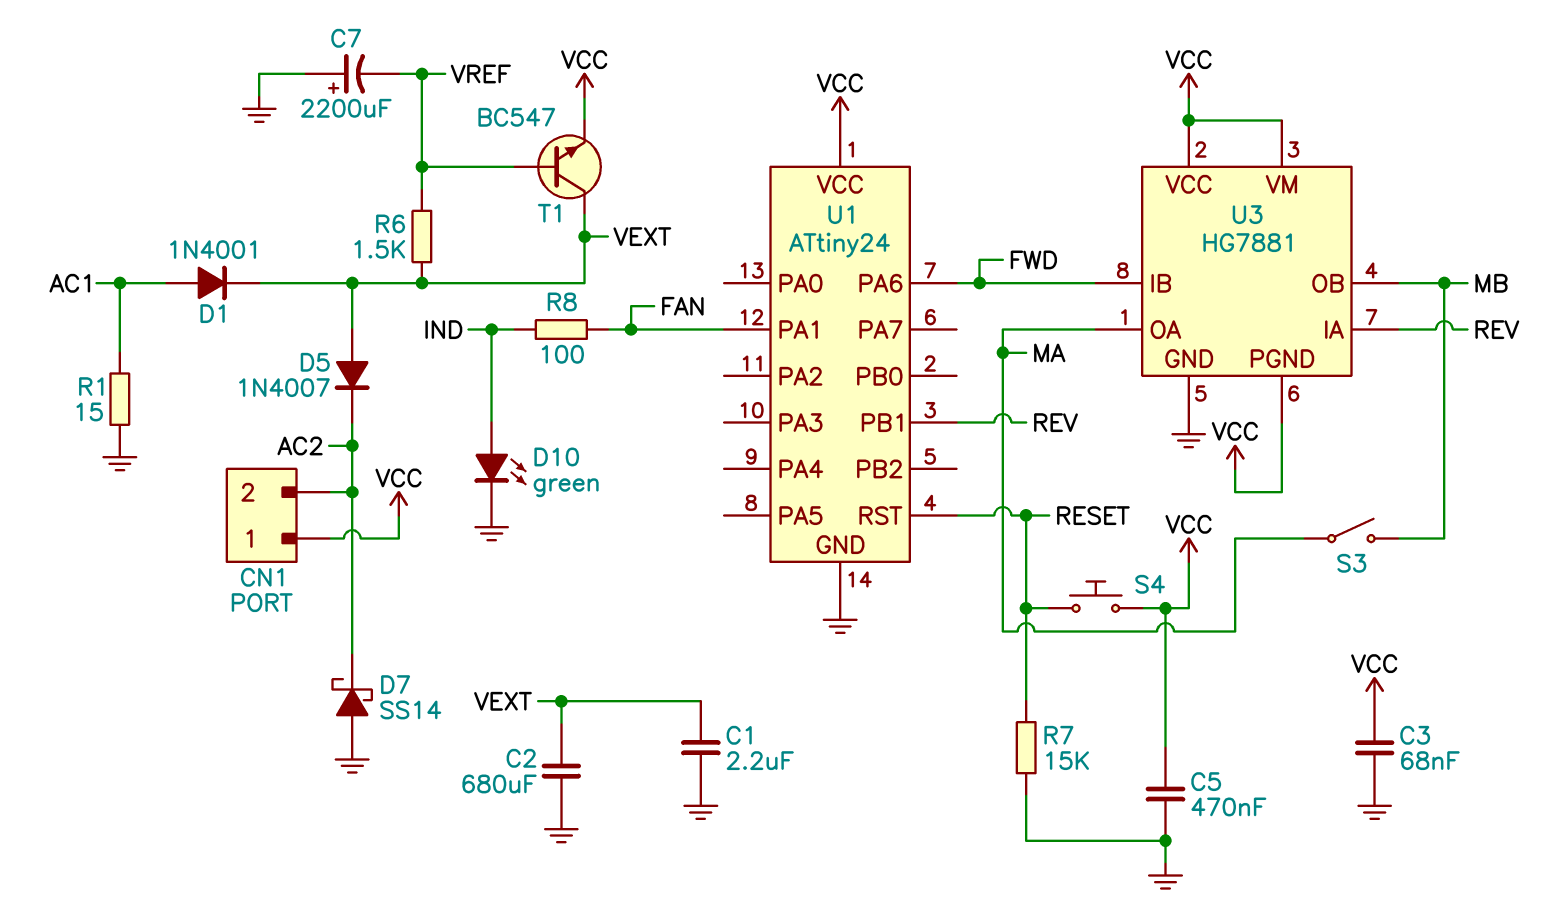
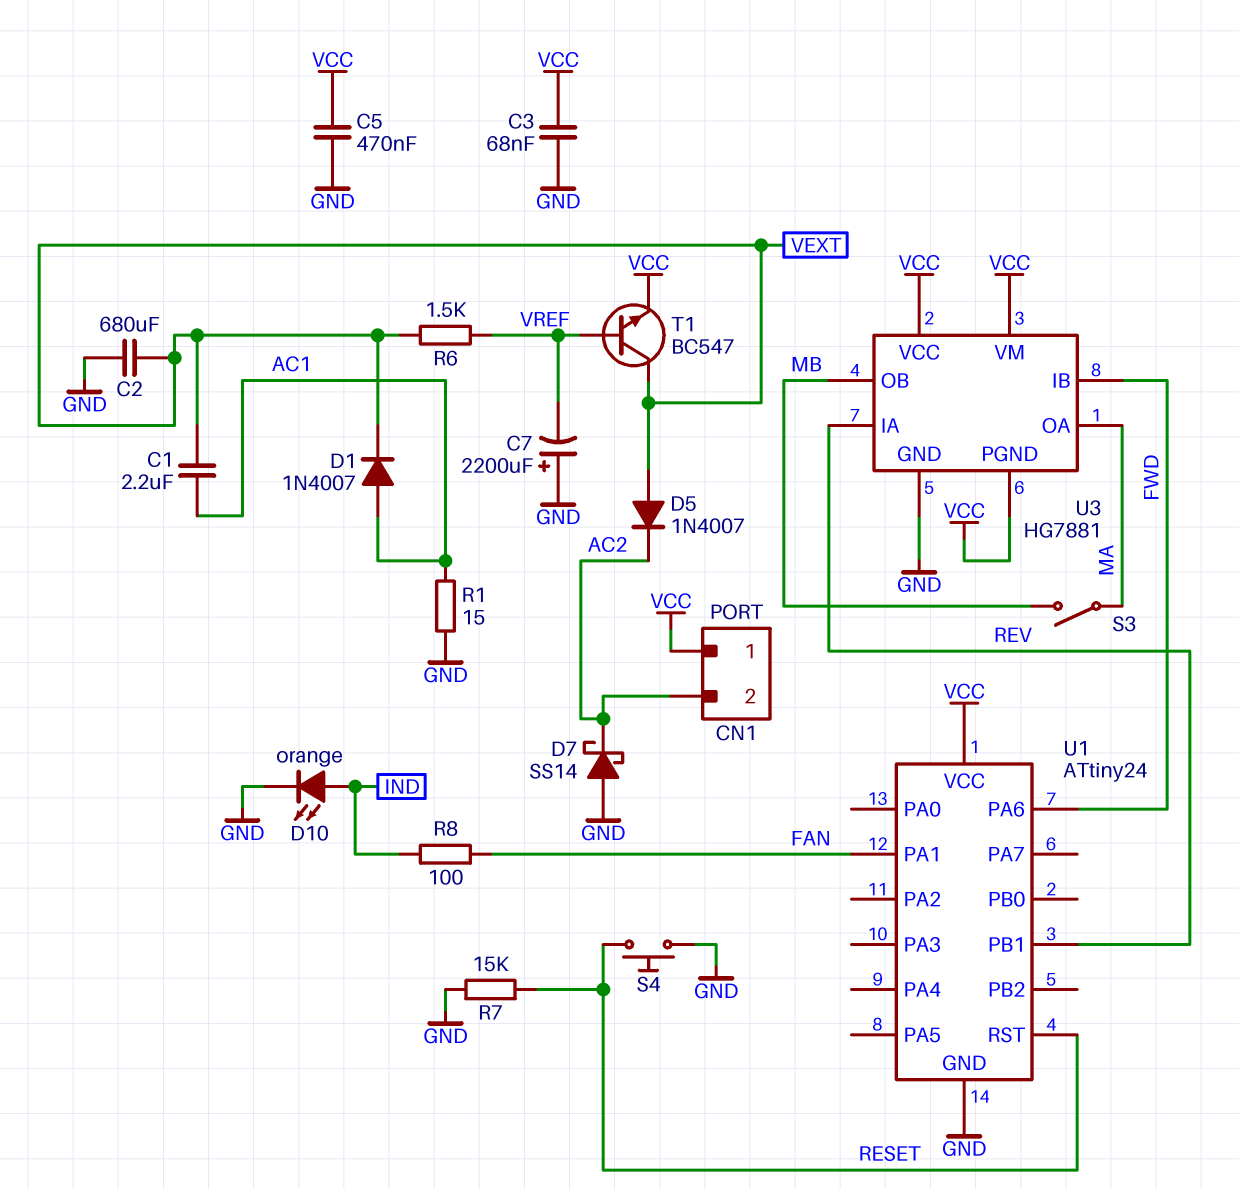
C1: 2.2uF (GND, VEXT) -> 2.2uF (AC1, VEXT)
D1: diode 1N4001 (A AC1, K VEXT) -> diode 1N4007 (A AC1, K VEXT)
D10: LED green (A IND, K GND) -> LED orange (A IND, K GND)
S4: button (RESET, VCC) -> button (GND, RESET)

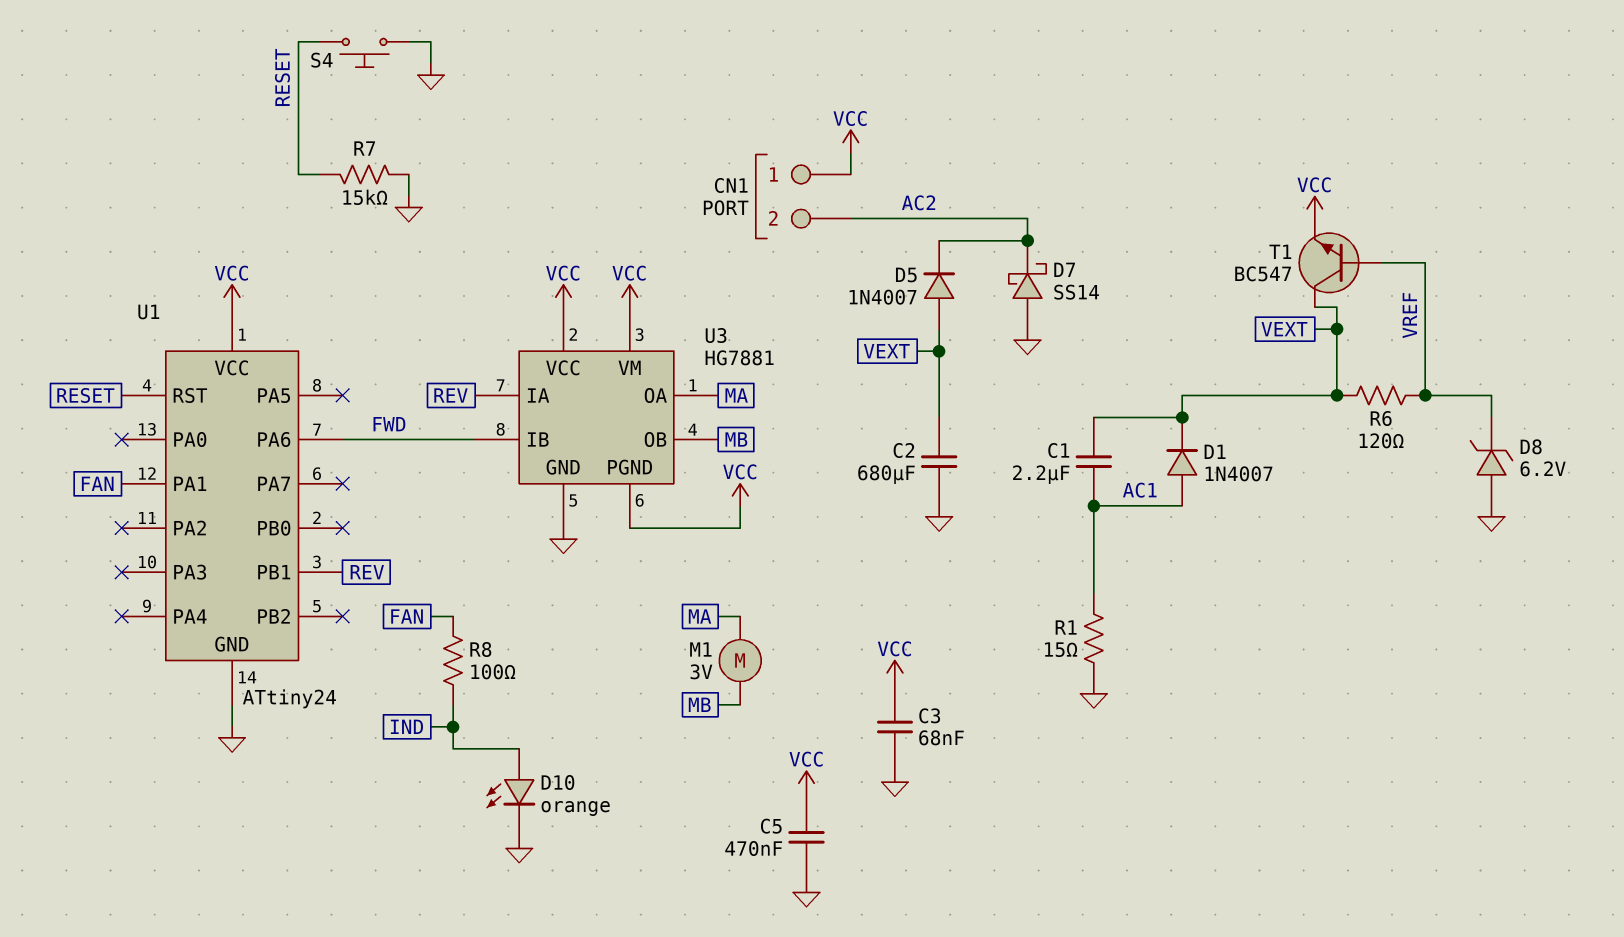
C7: 2200uF (plus GND, minus VREF) -> none
D8: none -> zener 6.2V (A GND, K VREF)
M1: none -> motor 3V (MA, MB)
R6: 1.5k (VEXT, VREF) -> 120 (VEXT, VREF)
S3: switch (MA, MB) -> none

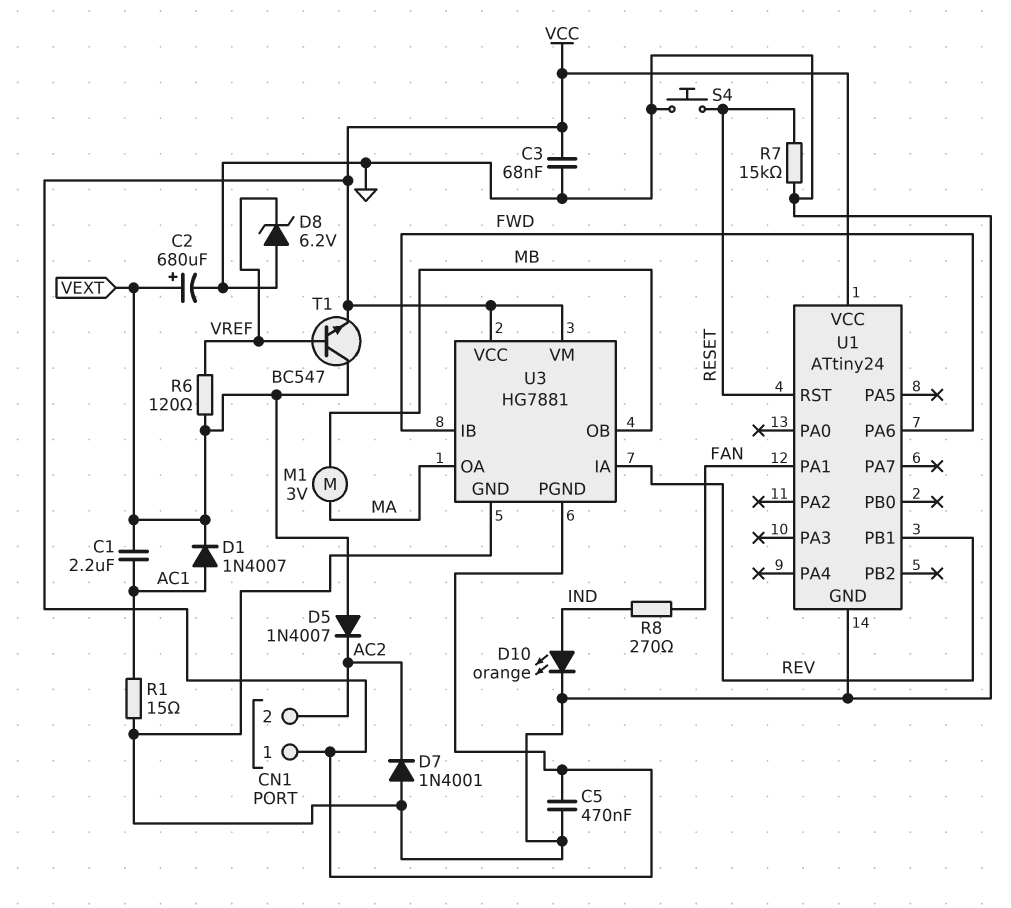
C2: 680uF (GND, VEXT) -> 680uF (plus VEXT, minus GND)
D7: schottky SS14 (A GND, K AC2) -> diode 1N4001 (A GND, K AC2)
R8: 100 (FAN, IND) -> 270 (FAN, IND)

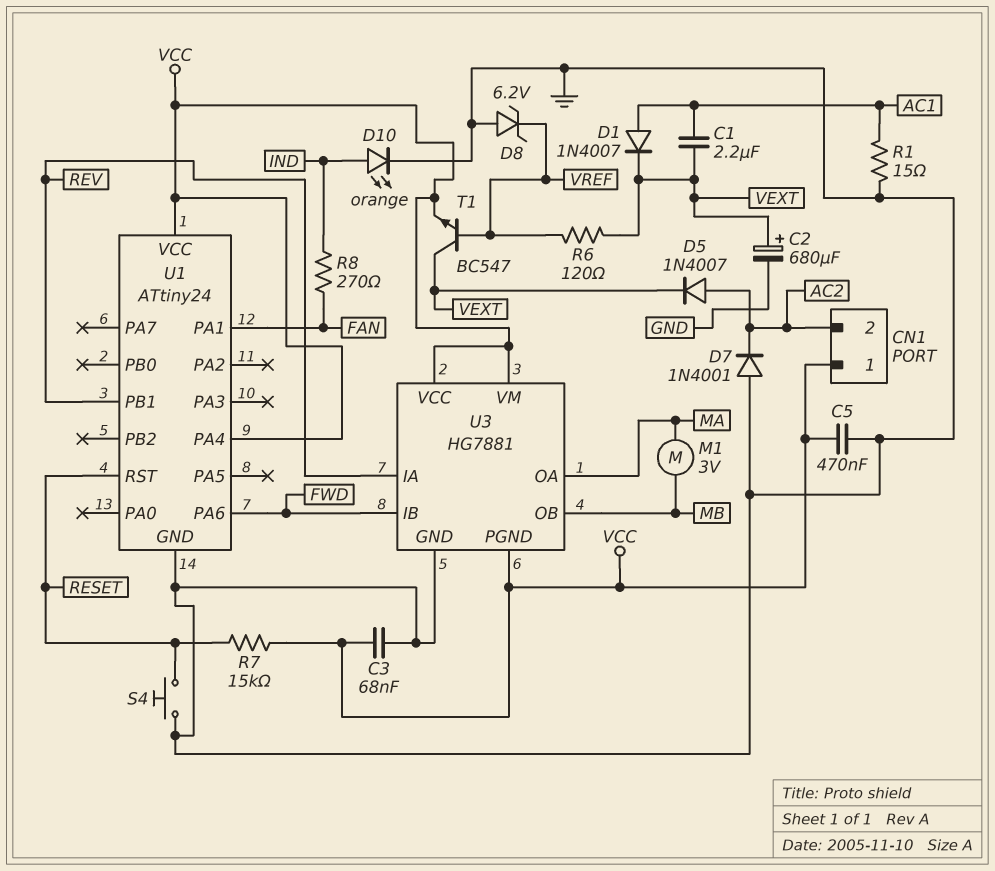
D5: diode 1N4007 (A VEXT, K AC2) -> diode 1N4007 (A AC2, K VEXT)
R7: 15k (GND, RESET) -> 15k (RESET, VCC)
U1 pin PA4: none -> VCC

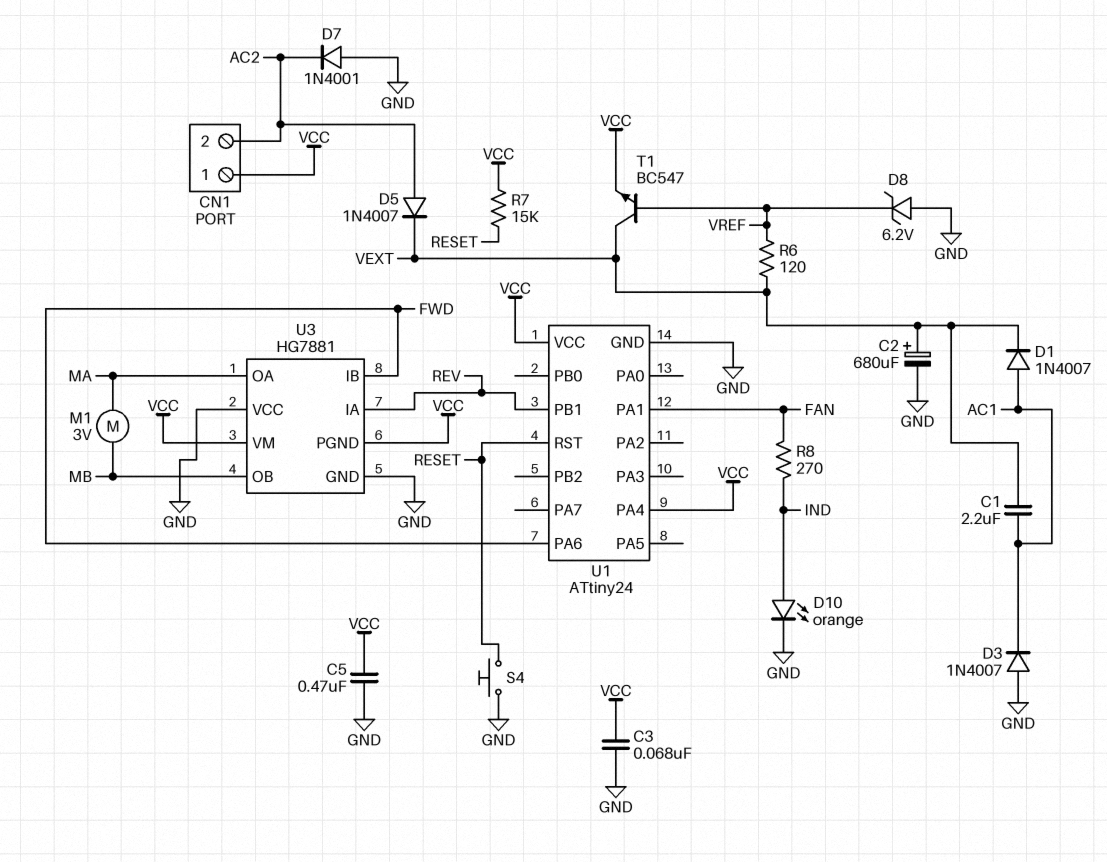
D3: none -> diode 1N4007 (A GND, K AC1)
R1: 15 (AC1, GND) -> none
U3 pin VCC: VCC -> GND

